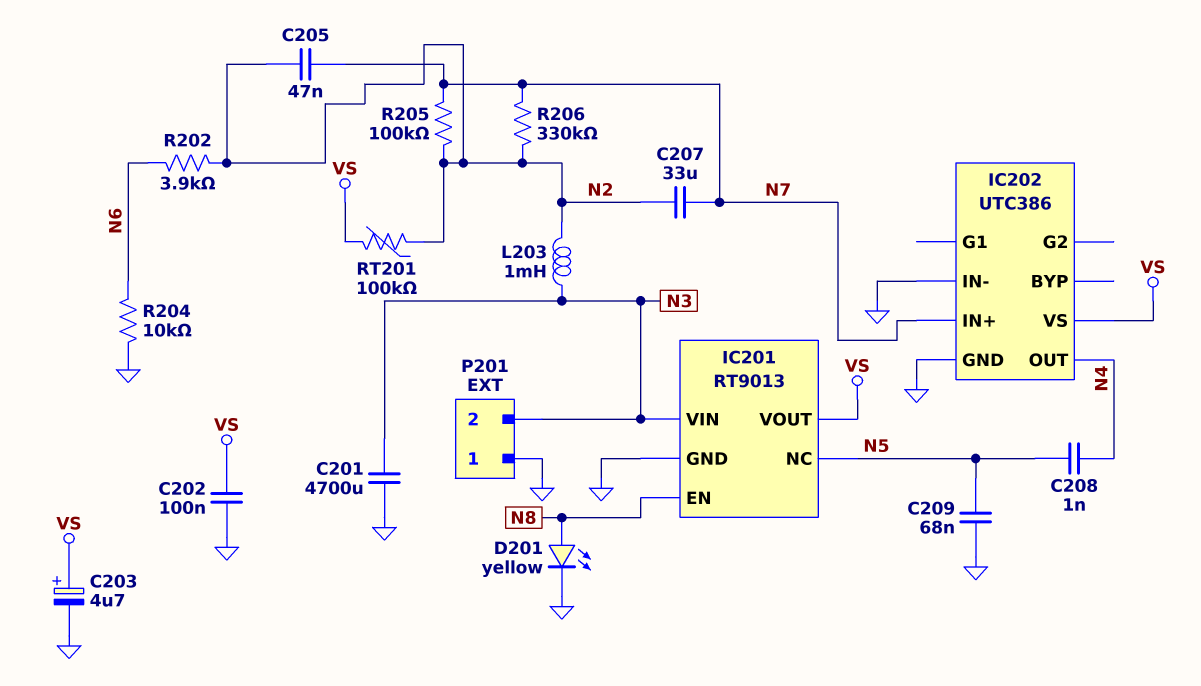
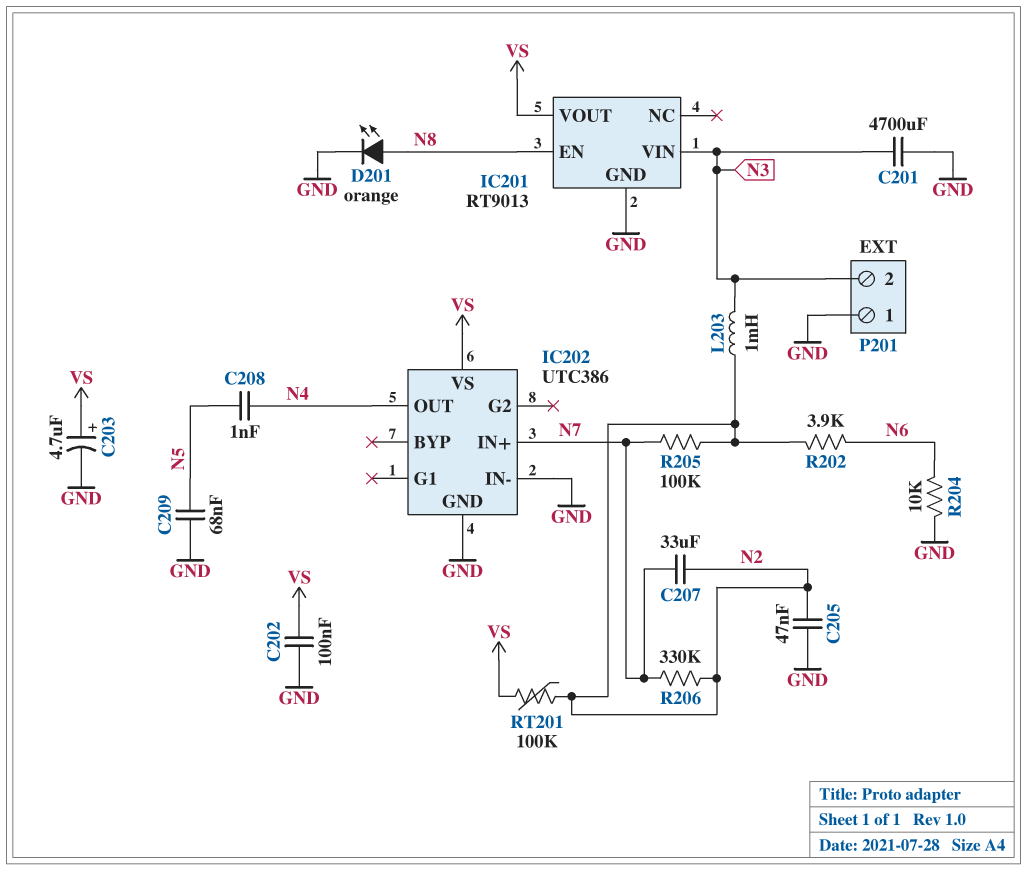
C205: 47nF (N2, N7) -> 47nF (GND, N2)
D201: LED yellow (A N8, K GND) -> LED orange (A N8, K GND)
IC201 pin NC: N5 -> none

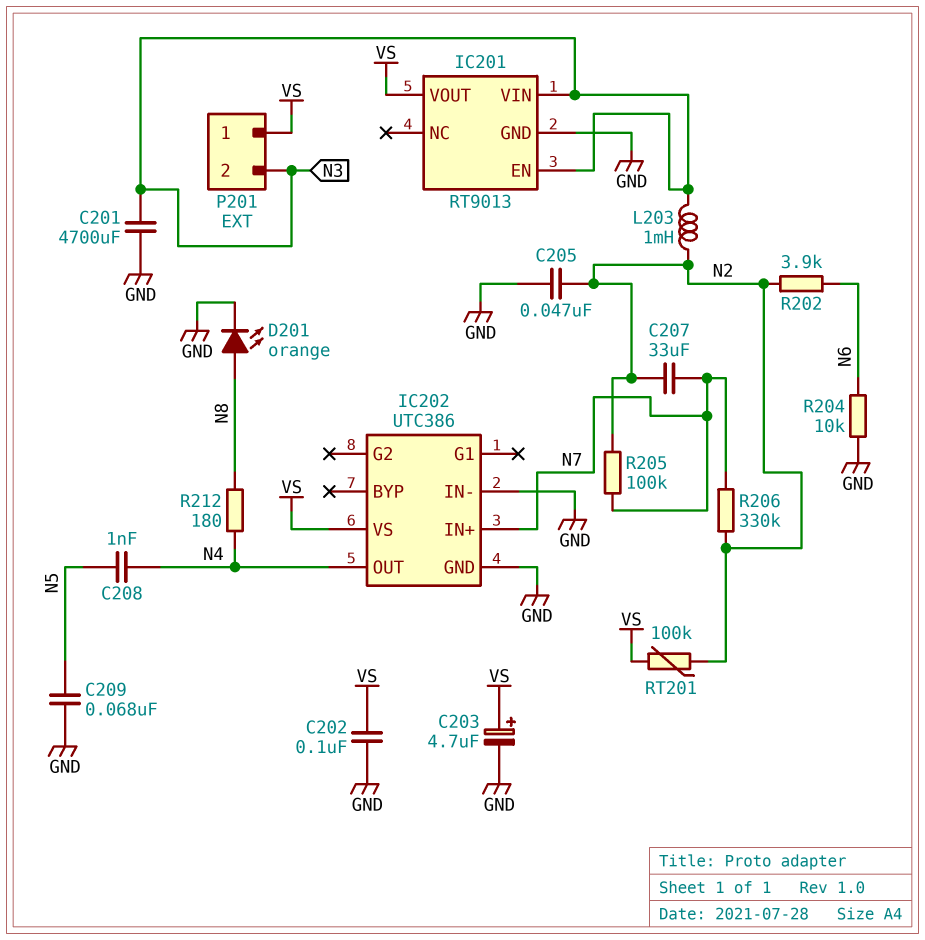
IC201 pin EN: N8 -> N3
P201 pin 1: GND -> VS
R212: none -> 180 (N4, N8)

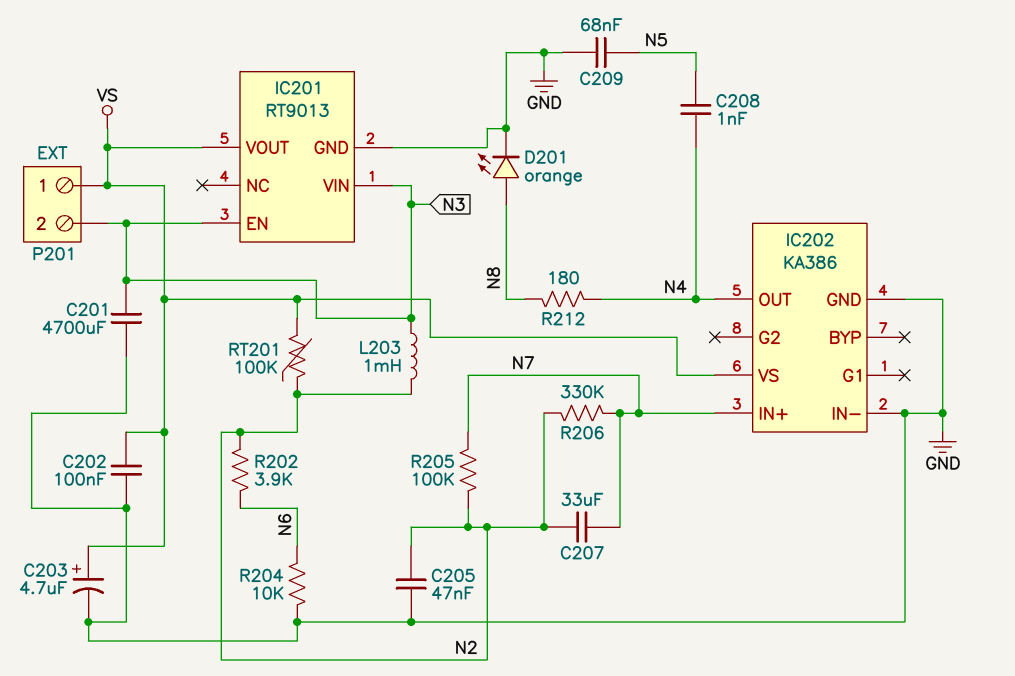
IC202: UTC386 -> KA386

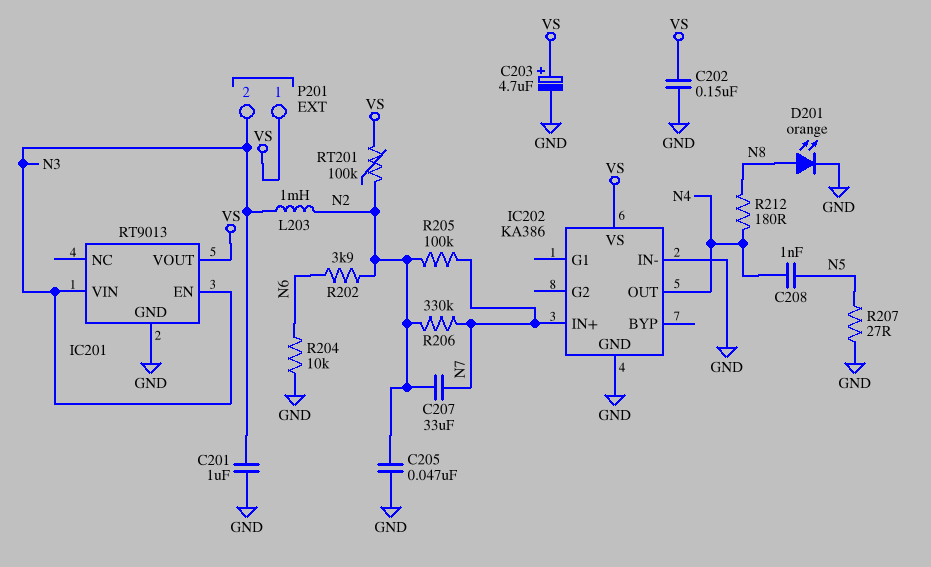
C201: 4700uF (GND, N3) -> 1uF (GND, N3)
C202: 100nF (GND, VS) -> 150nF (GND, VS)
C209: 68nF (GND, N5) -> none
R207: none -> 27 (GND, N5)

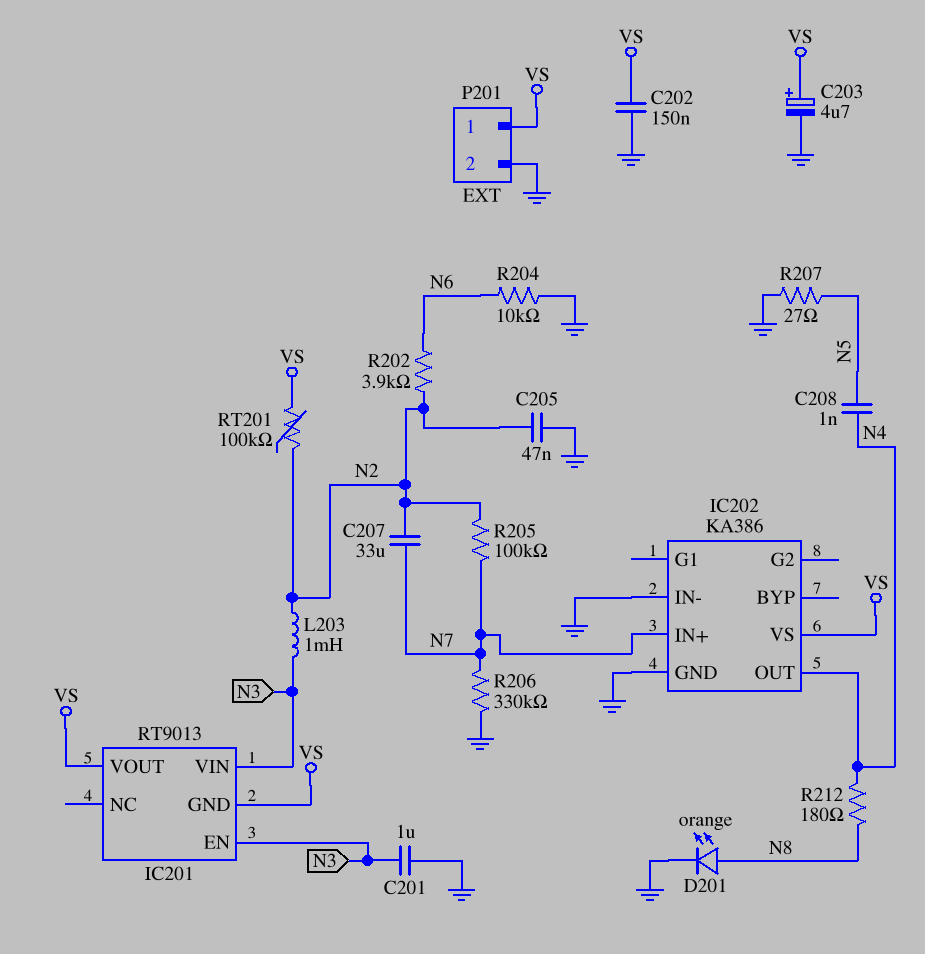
IC201 pin GND: GND -> VS
P201 pin 2: N3 -> GND
R206: 330k (N2, N7) -> 330k (GND, N7)

